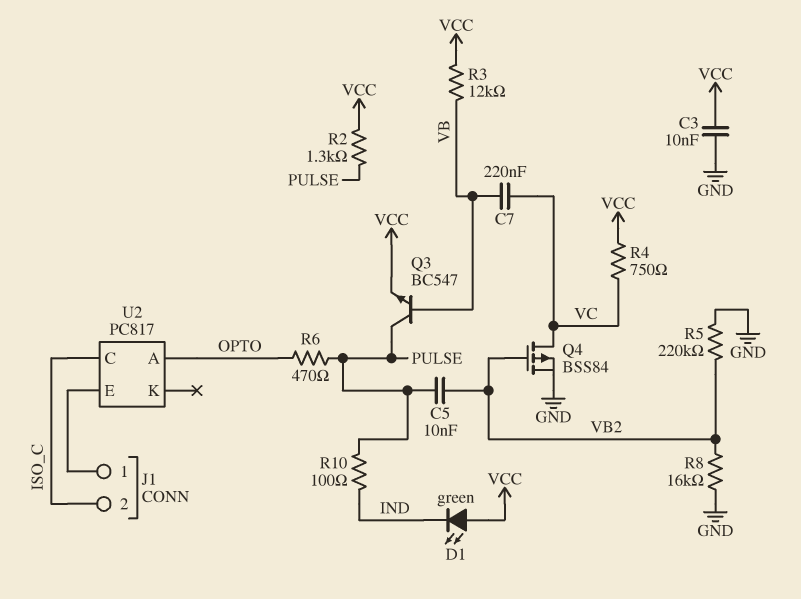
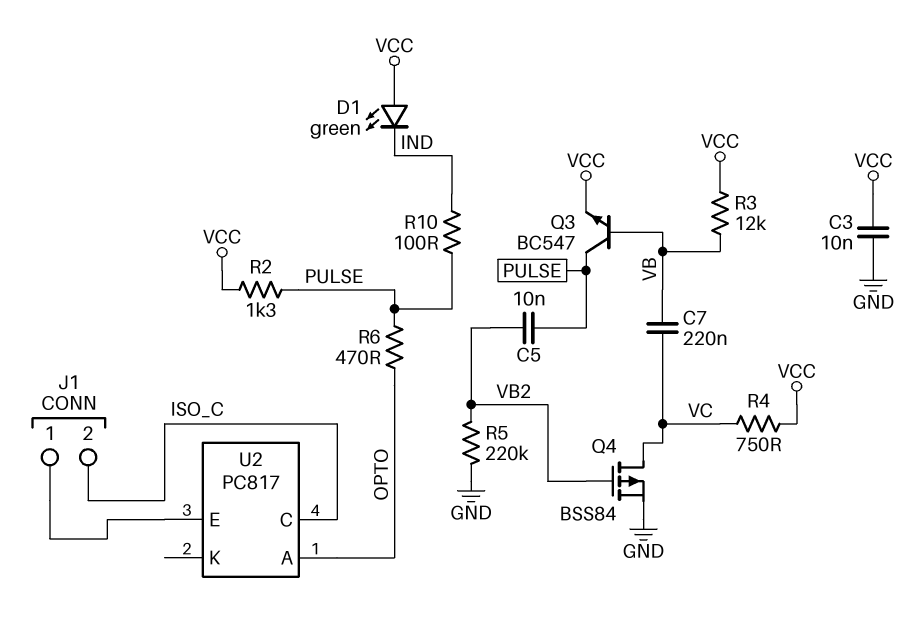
R8: 16k (GND, VB2) -> none

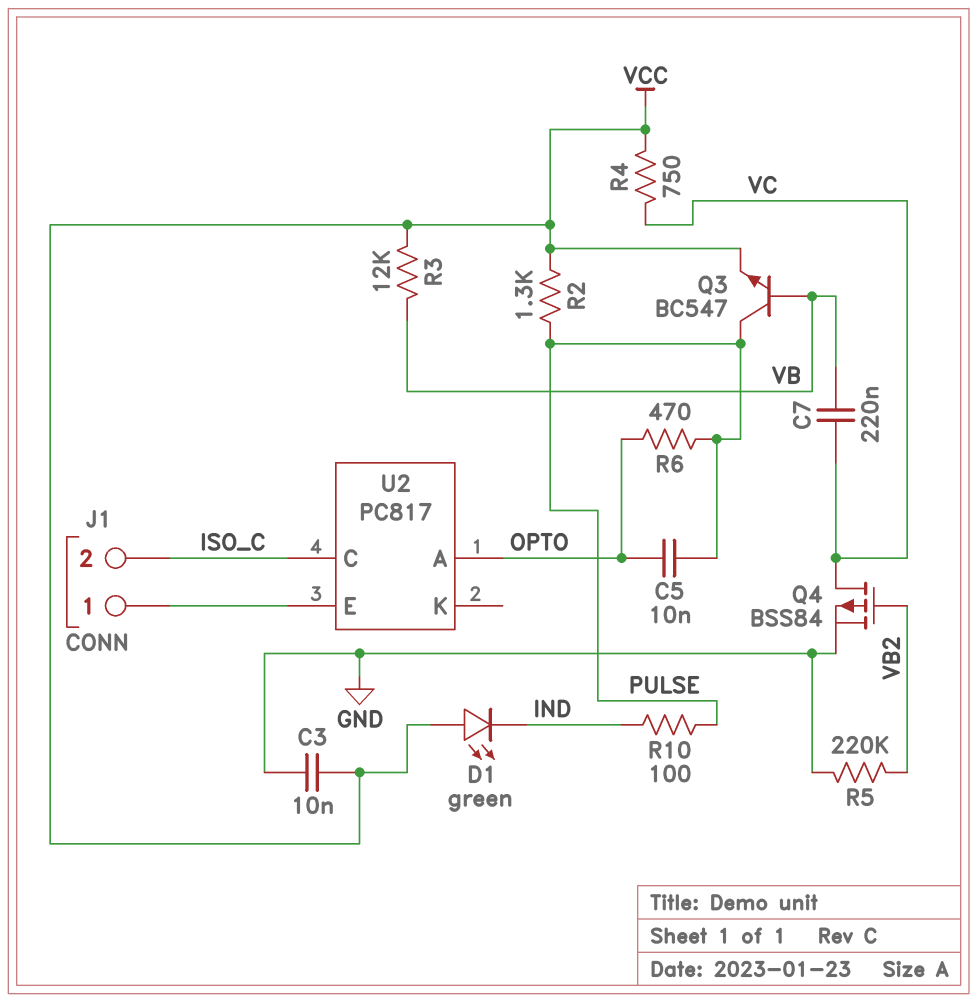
C5: 10nF (PULSE, VB2) -> 10nF (OPTO, PULSE)

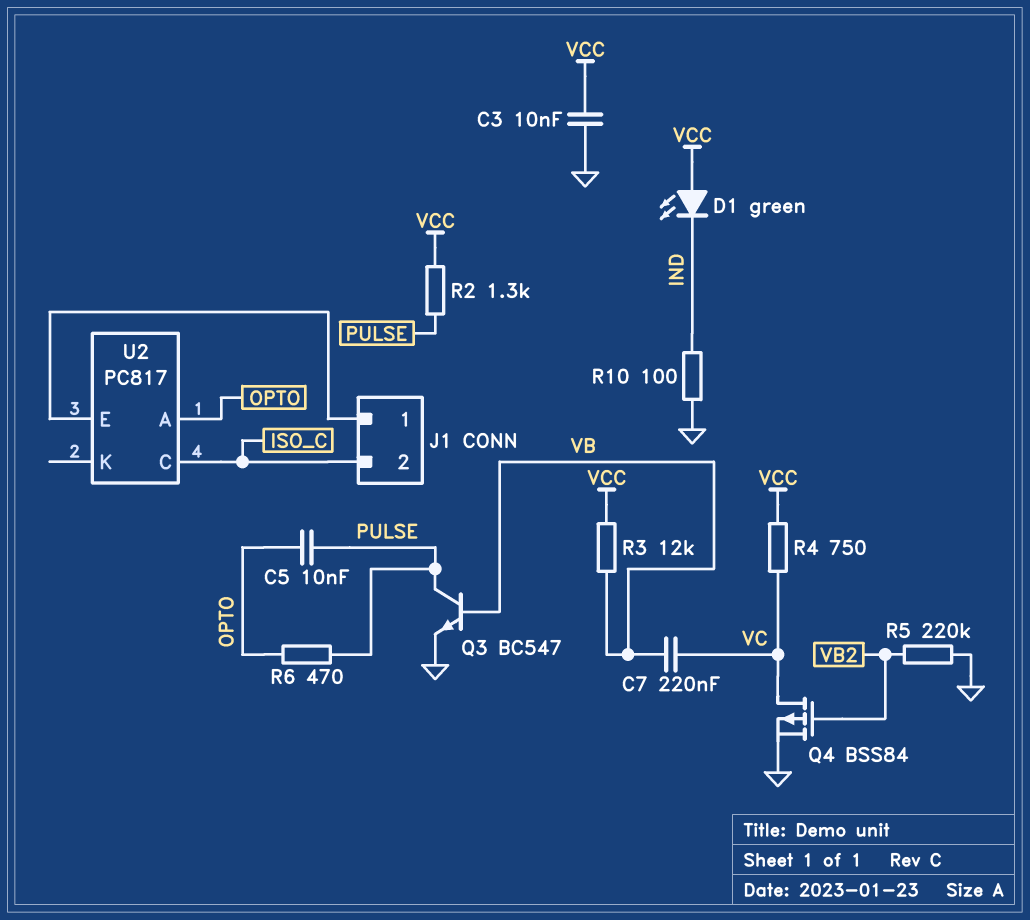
Q3: NPN BC547 (B VB, C PULSE, E VCC) -> NPN BC547 (B VB, C PULSE, E GND)
R10: 100 (IND, PULSE) -> 100 (GND, IND)

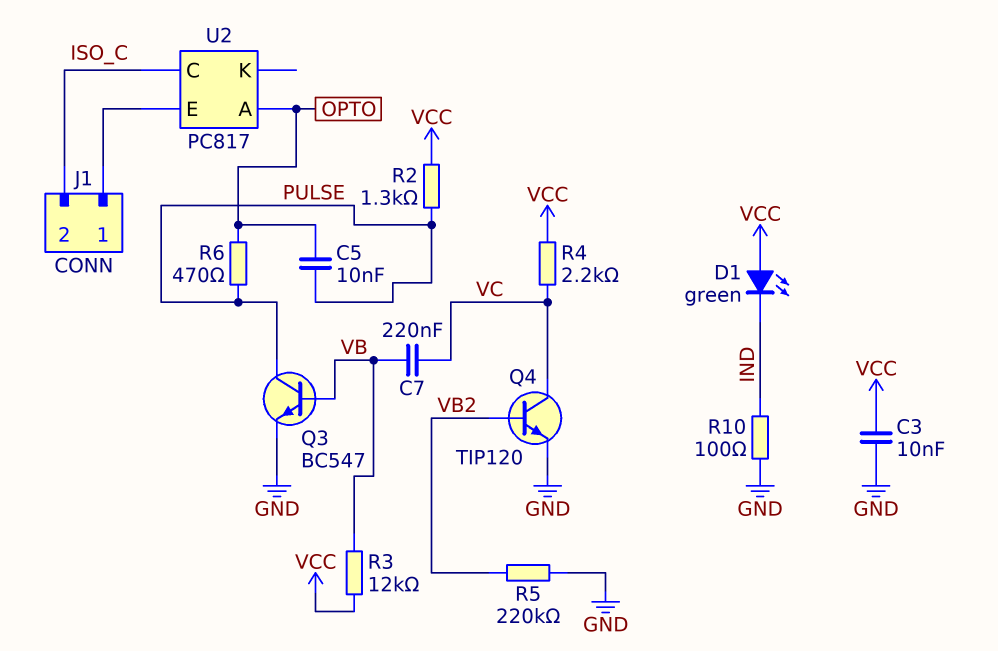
Q4: PMOS BSS84 (G VB2, D VC, S GND) -> NPN TIP120 (B VB2, C VC, E GND)
R4: 750 (VC, VCC) -> 2.2k (VC, VCC)

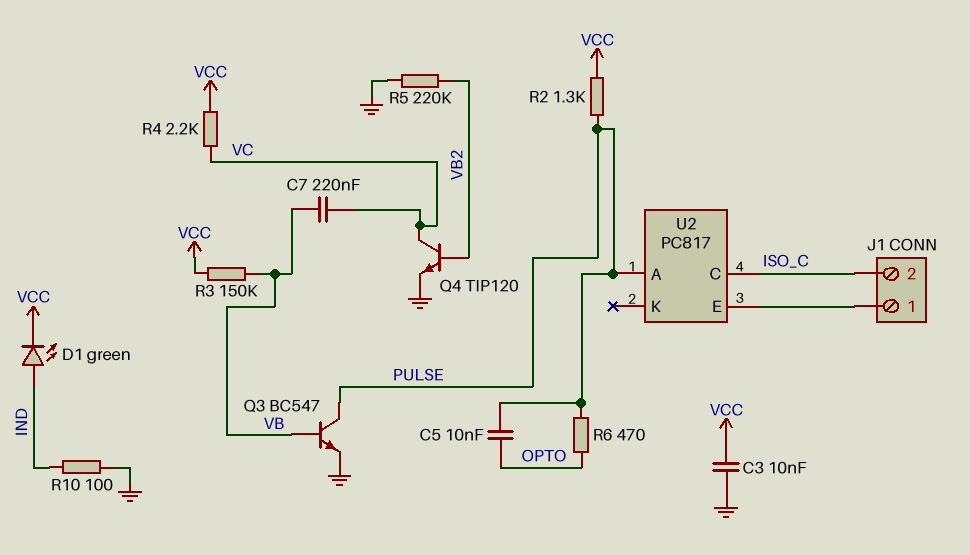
D1: LED green (A VCC, K IND) -> LED green (A IND, K VCC)
R3: 12k (VB, VCC) -> 150k (VB, VCC)
U2 pin A: OPTO -> PULSE

